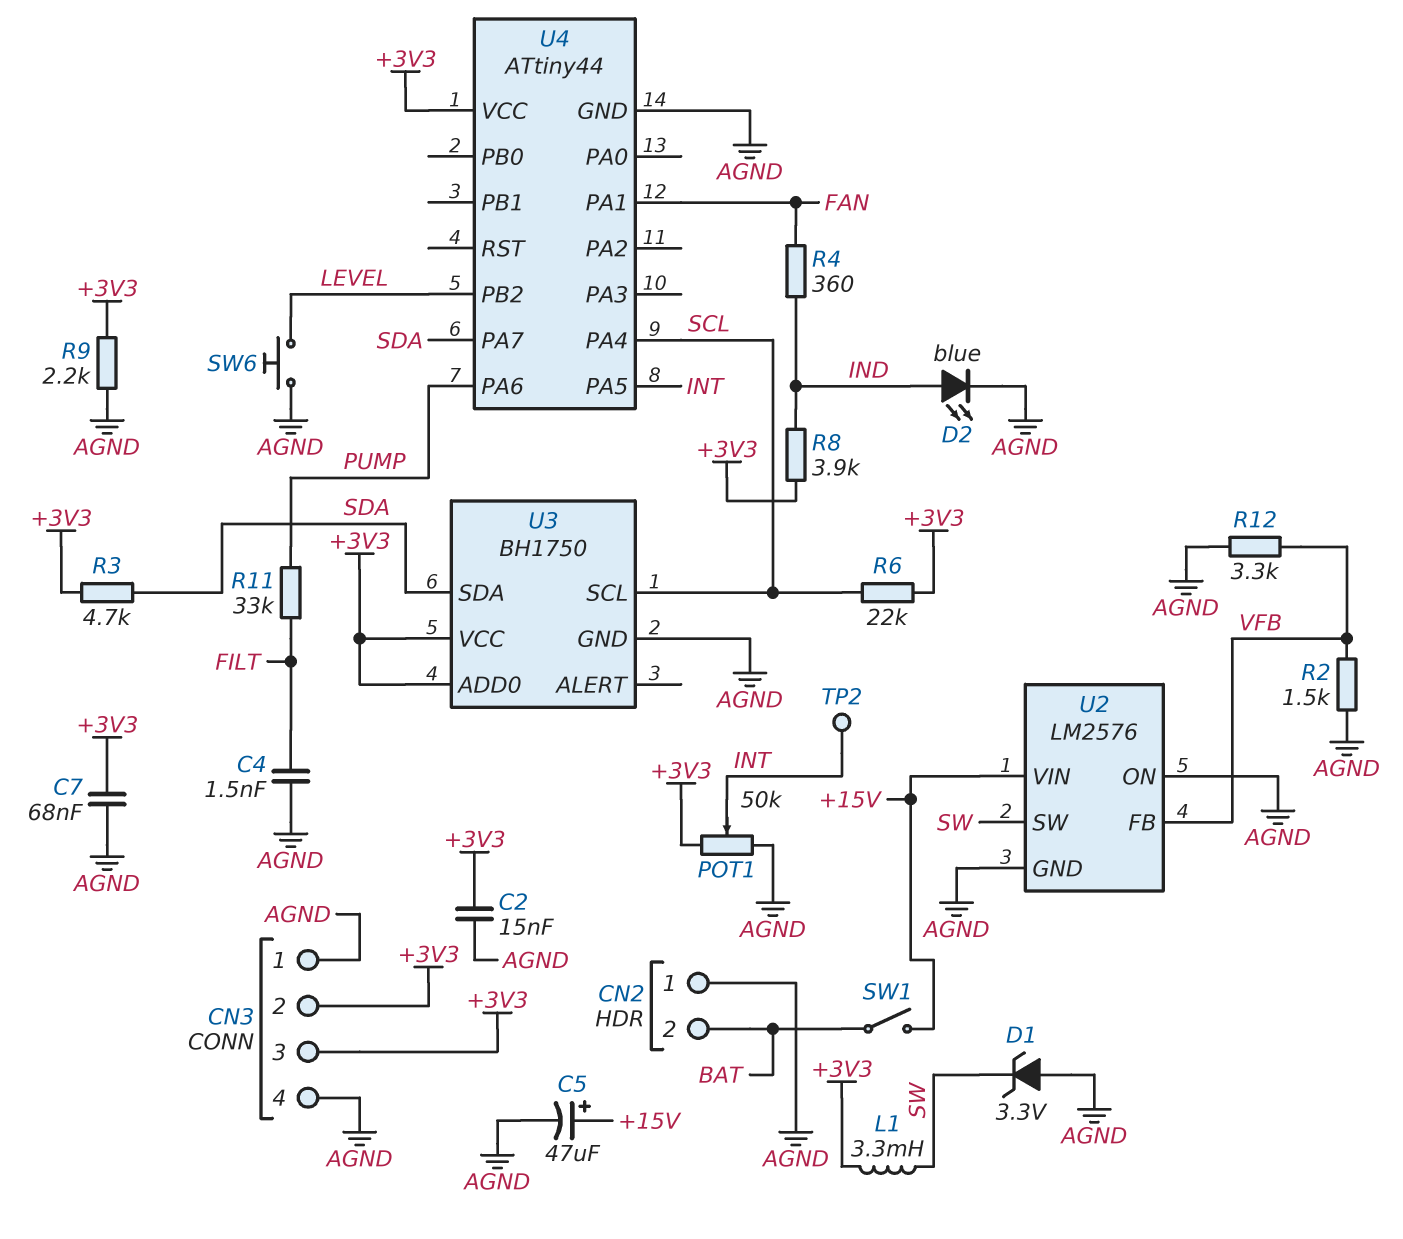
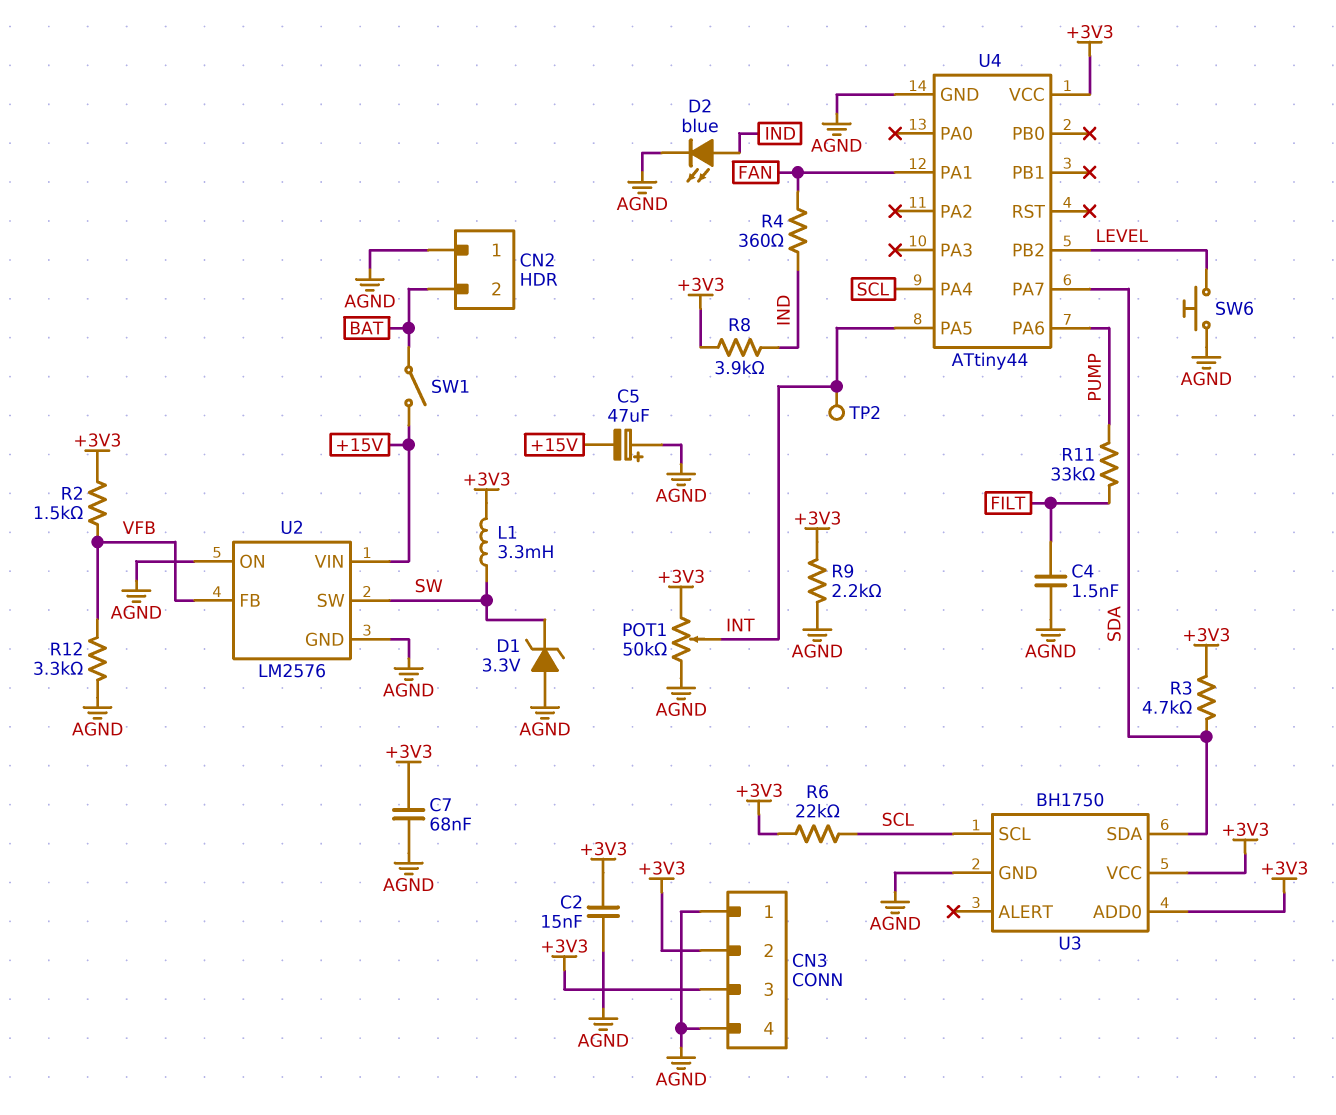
C5: 47uF (plus +15V, minus AGND) -> 47uF (plus AGND, minus +15V)
R2: 1.5k (AGND, VFB) -> 1.5k (+3V3, VFB)

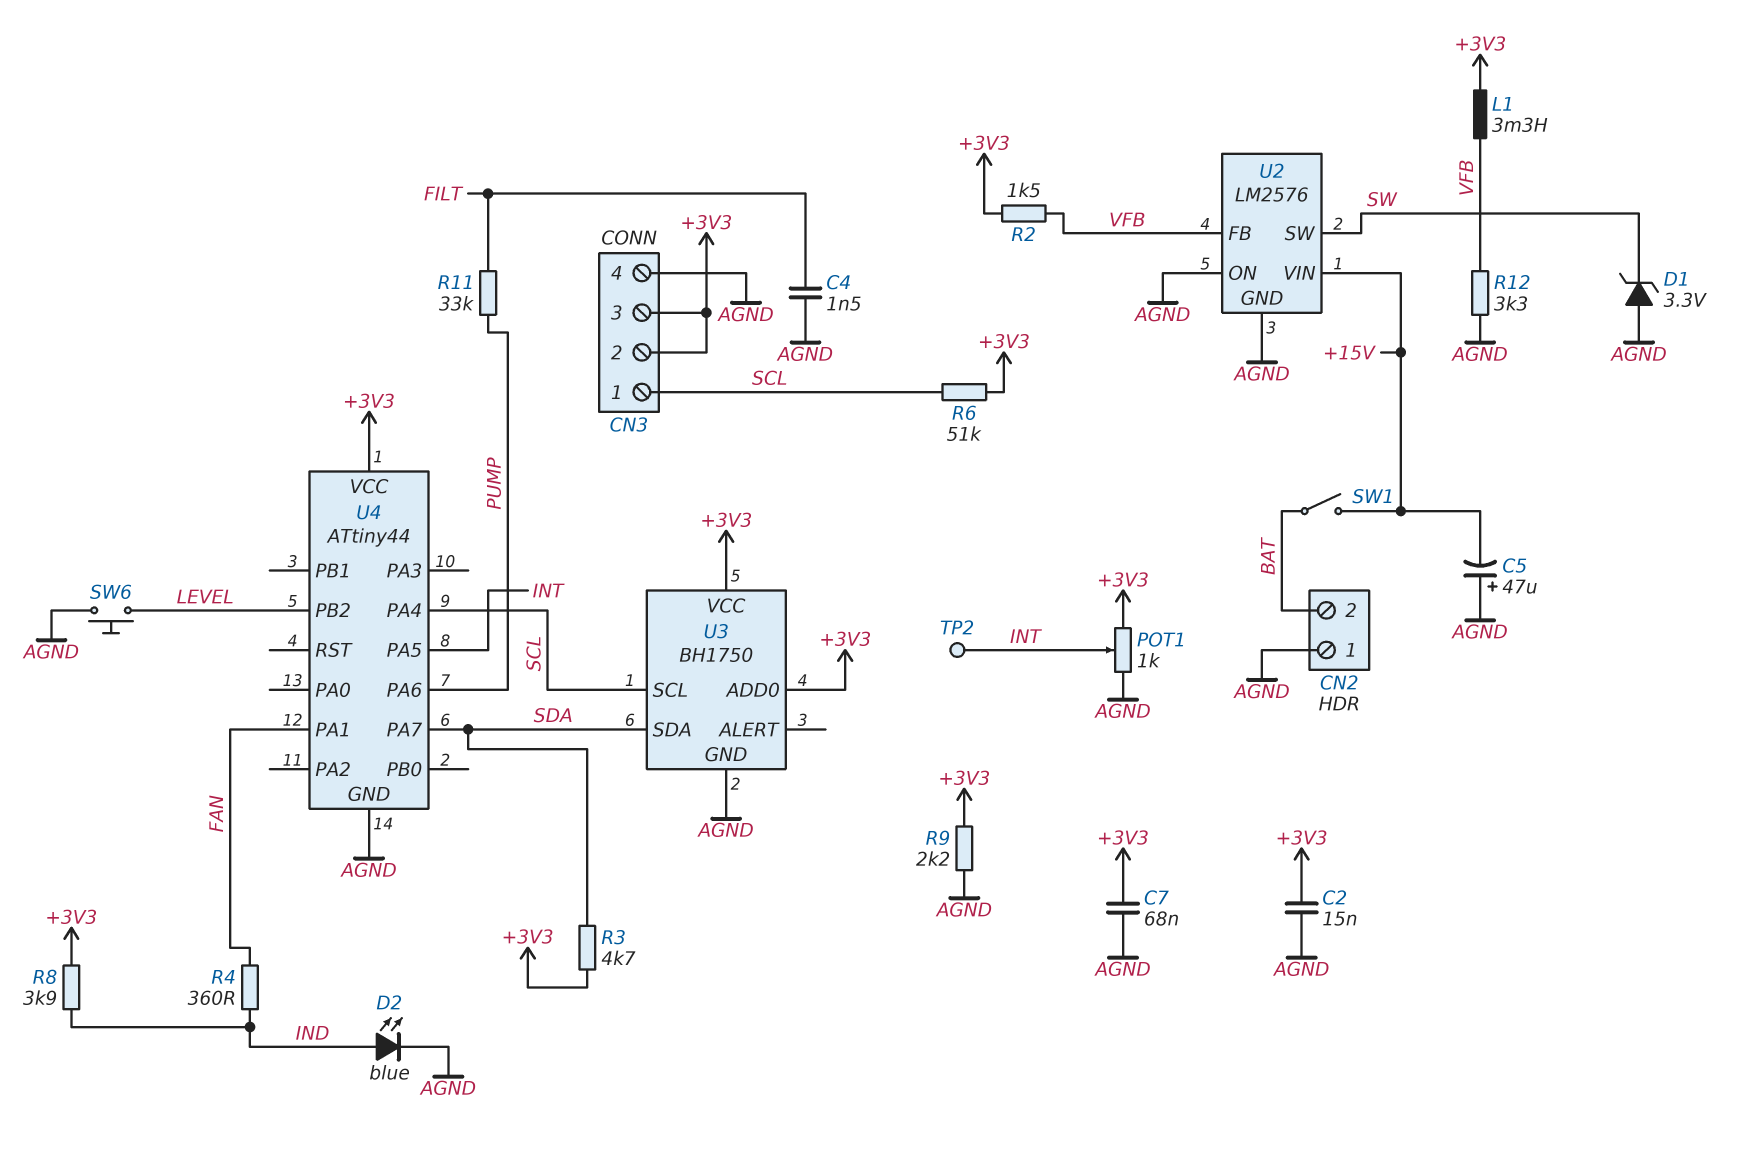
CN3 pin 1: AGND -> SCL
L1: 3.3mH (+3V3, SW) -> 3.3mH (+3V3, VFB)
POT1: 50k (+3V3, AGND, wiper INT) -> 1k (+3V3, AGND, wiper INT)
R6: 22k (+3V3, SCL) -> 51k (+3V3, SCL)

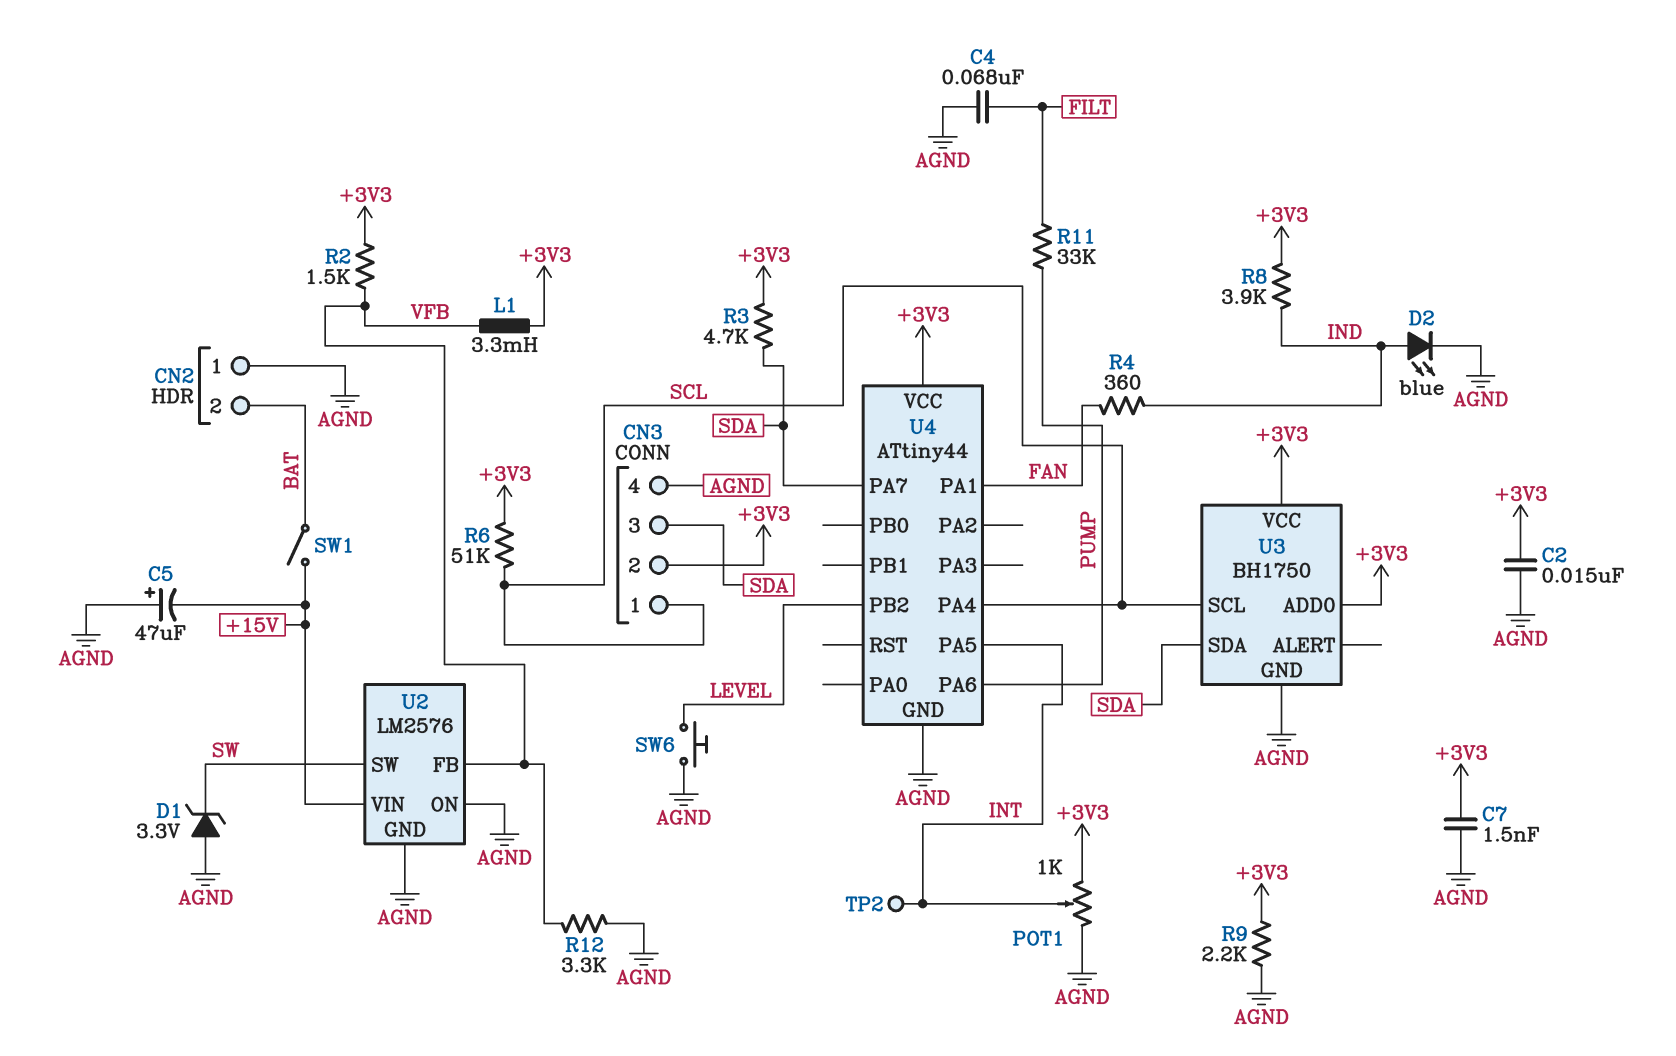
C4: 1.5nF (AGND, FILT) -> 68nF (AGND, FILT)
C7: 68nF (+3V3, AGND) -> 1.5nF (+3V3, AGND)
CN3 pin 3: +3V3 -> SDA

